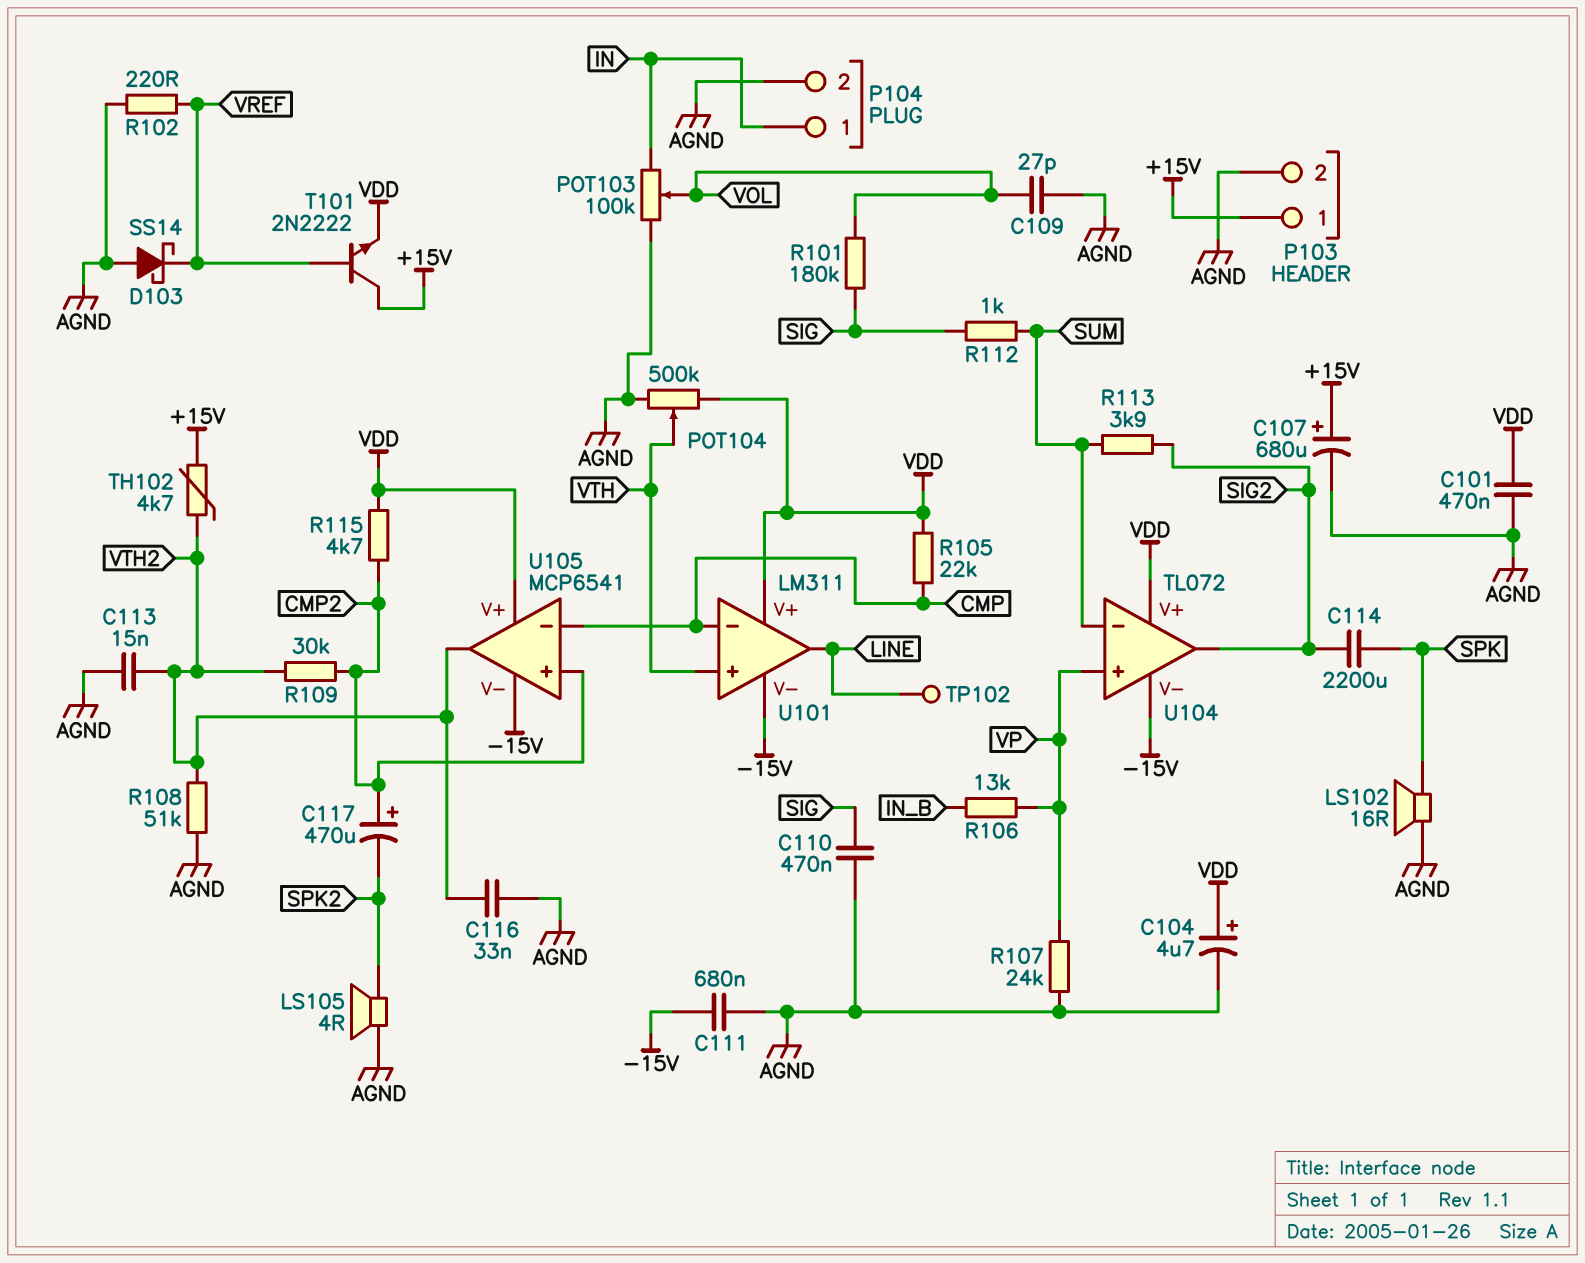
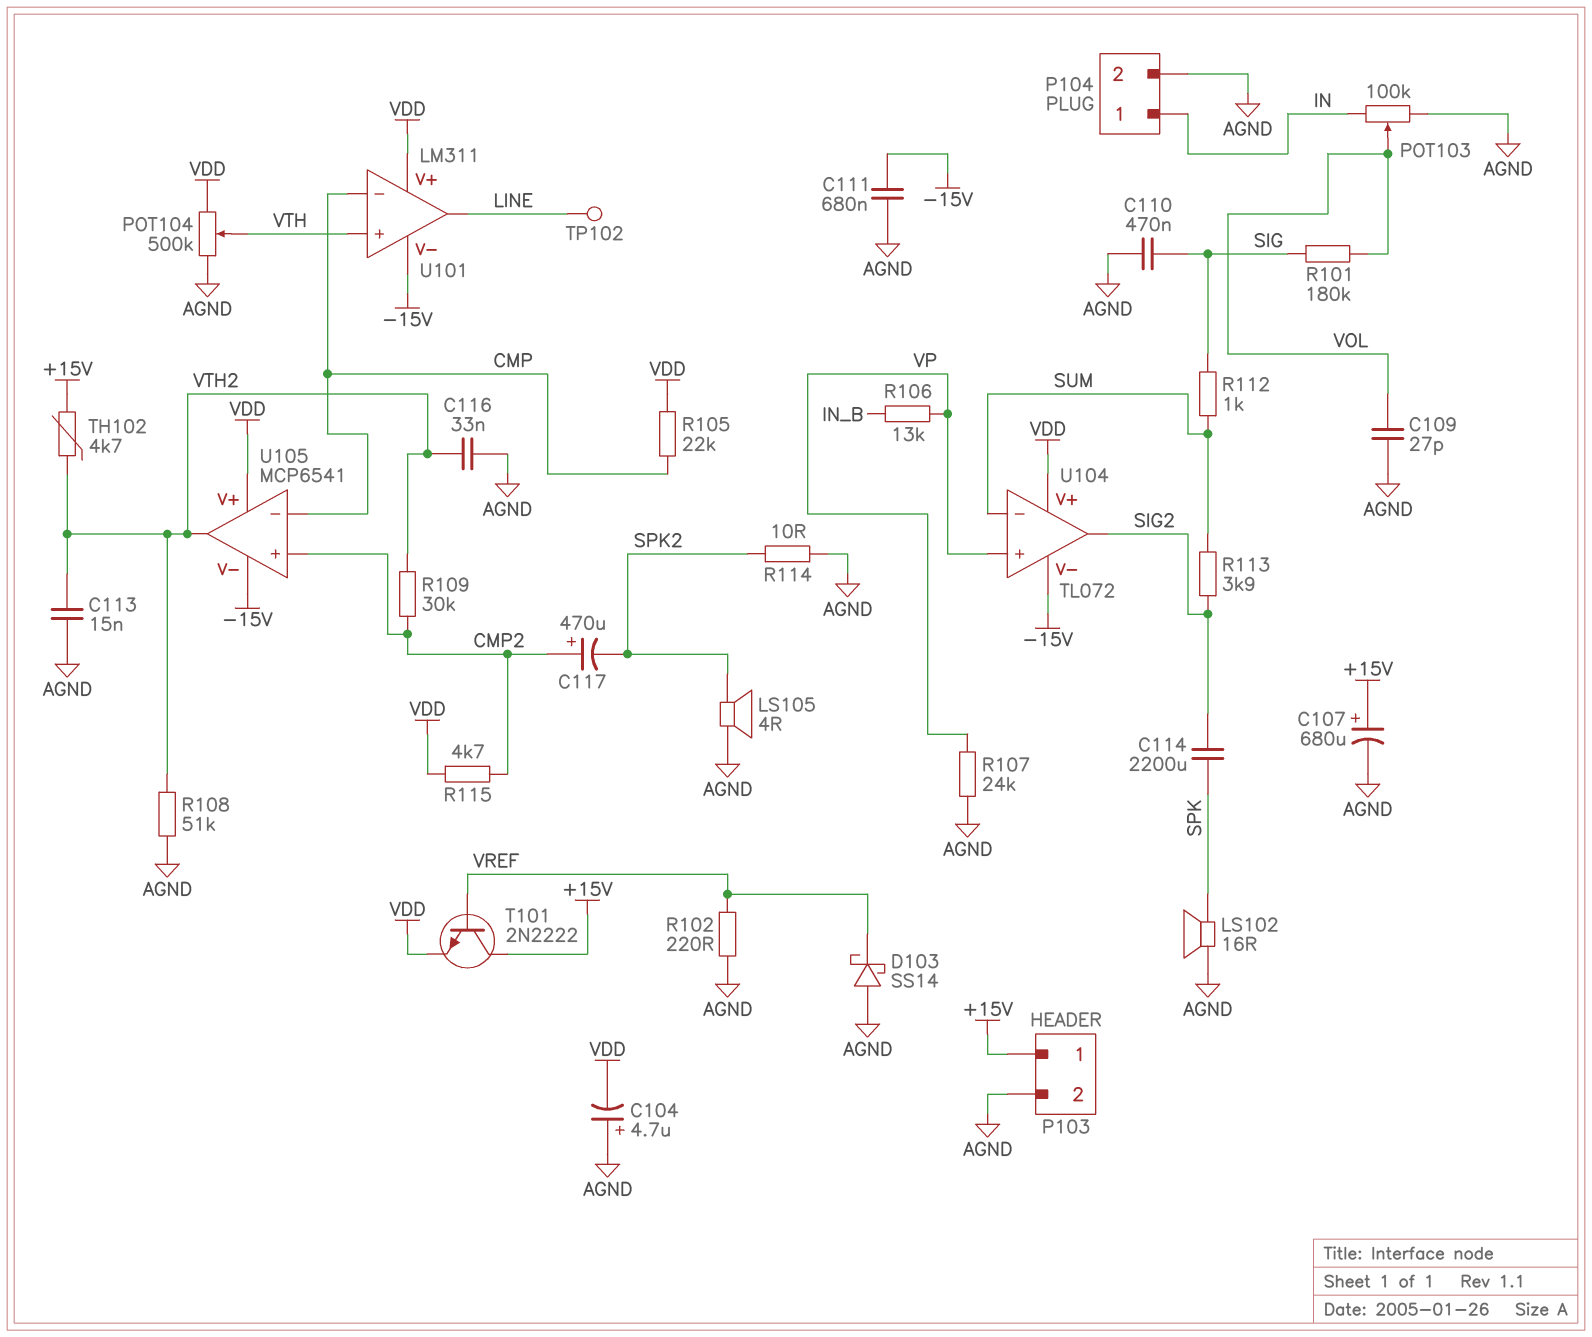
C101: 470nF (AGND, VDD) -> none
C104: 4.7uF (plus VDD, minus AGND) -> 4.7uF (plus AGND, minus VDD)
R114: none -> 10 (AGND, SPK2)

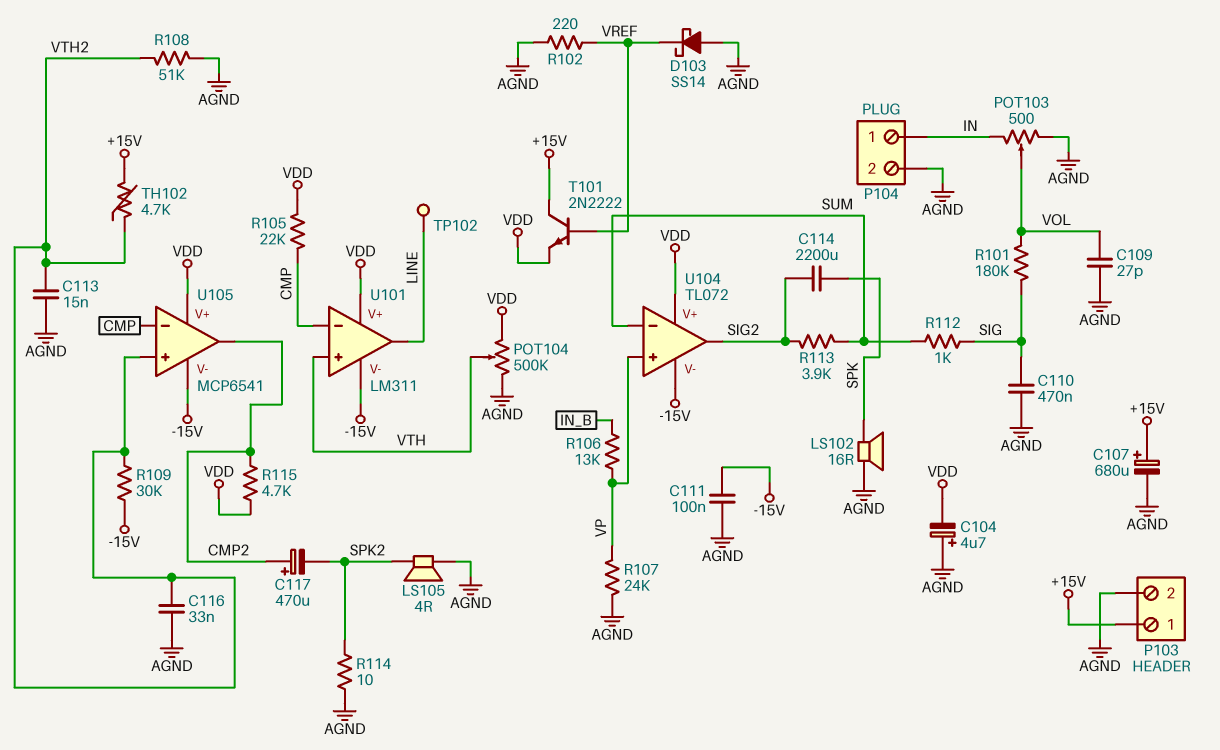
C111: 680nF (-15V, AGND) -> 100nF (-15V, AGND)
POT103: 100k (AGND, IN, wiper VOL) -> 500 (AGND, IN, wiper VOL)
R109: 30k (CMP2, VTH2) -> 30k (-15V, VTH2)
U105 pin in+: CMP2 -> VTH2
U105 pin out: VTH2 -> CMP2

